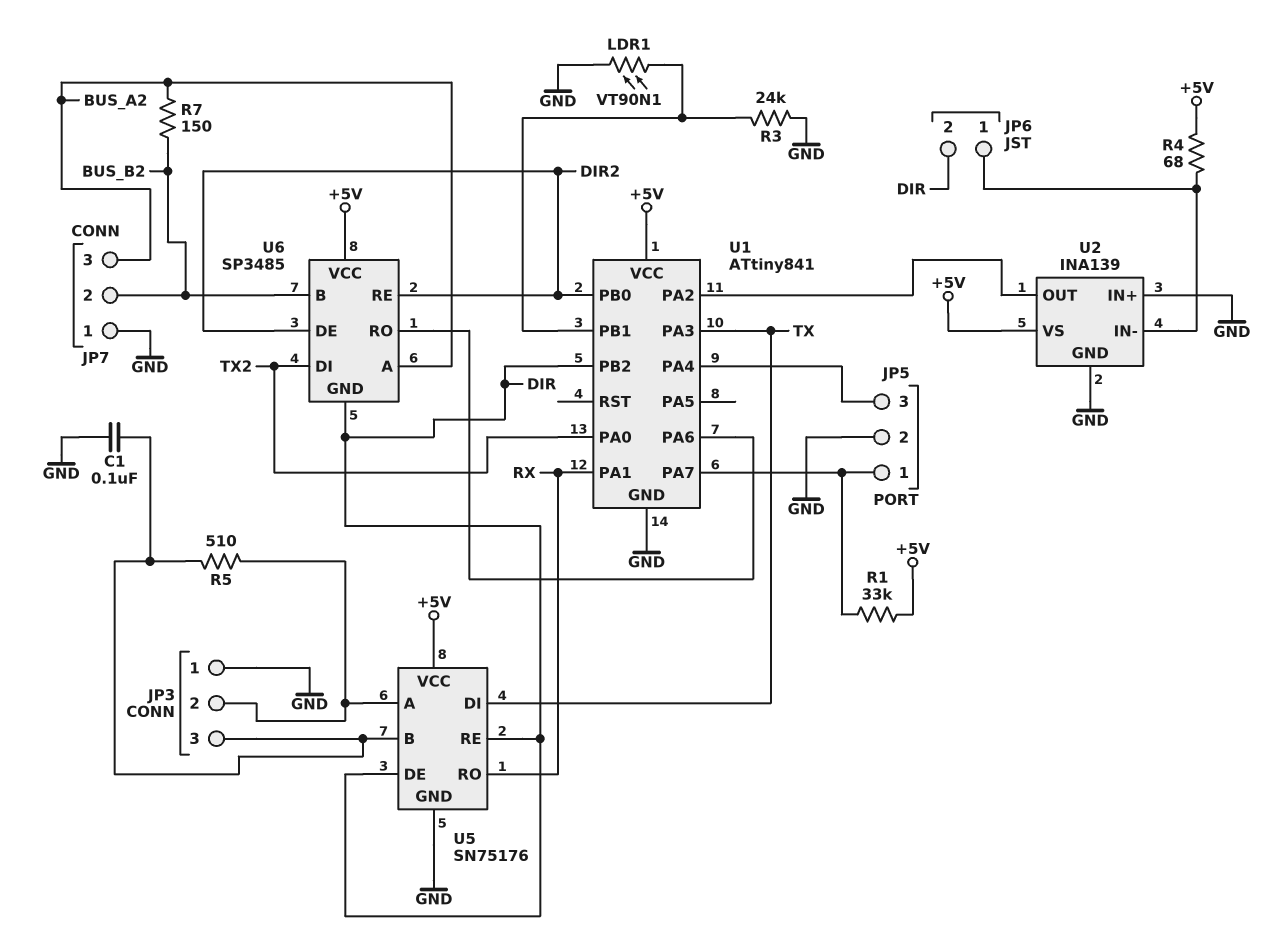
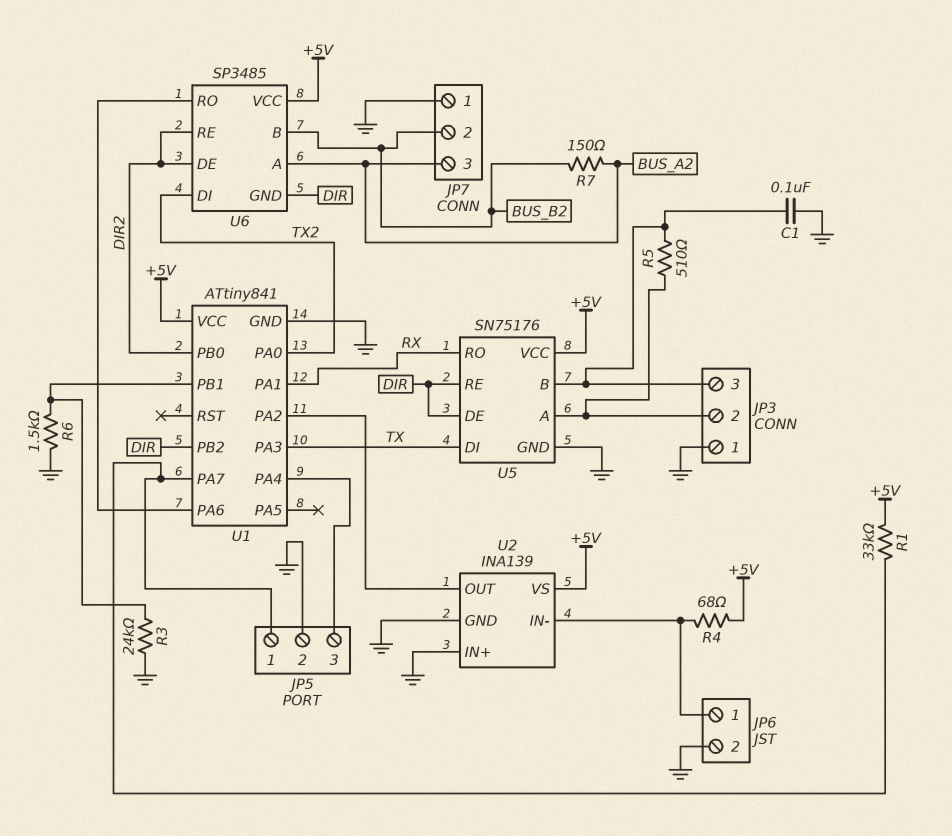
JP6 pin 2: DIR -> GND
LDR1: VT90N1 (GND, U1/PB1) -> none
R6: none -> 1.5k (GND, U1/PB1)

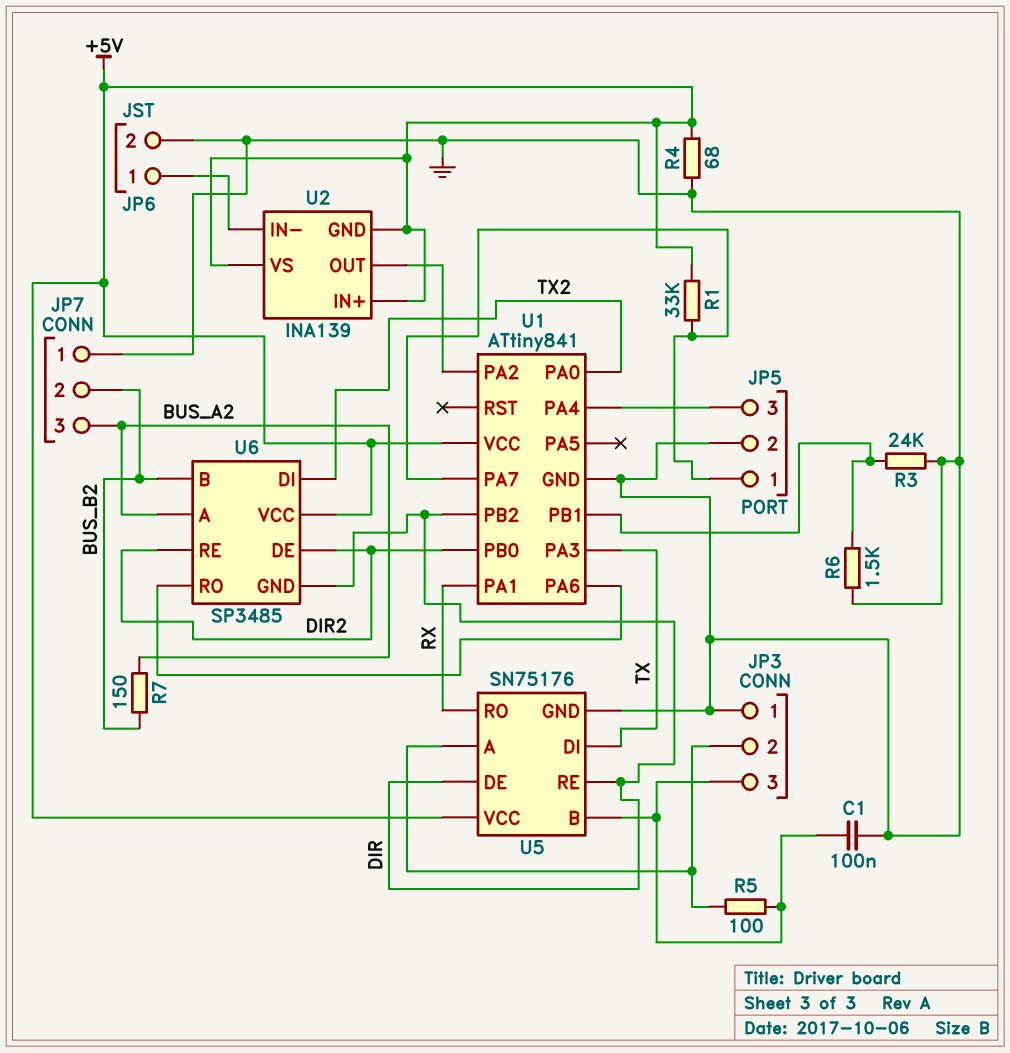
R4: 68 (+5V, JP6/1) -> 68 (+5V, GND)
R5: 510 (JP3/2, JP3/3) -> 100 (JP3/2, JP3/3)
U2 pin GND: GND -> +5V
U2 pin IN+: GND -> +5V

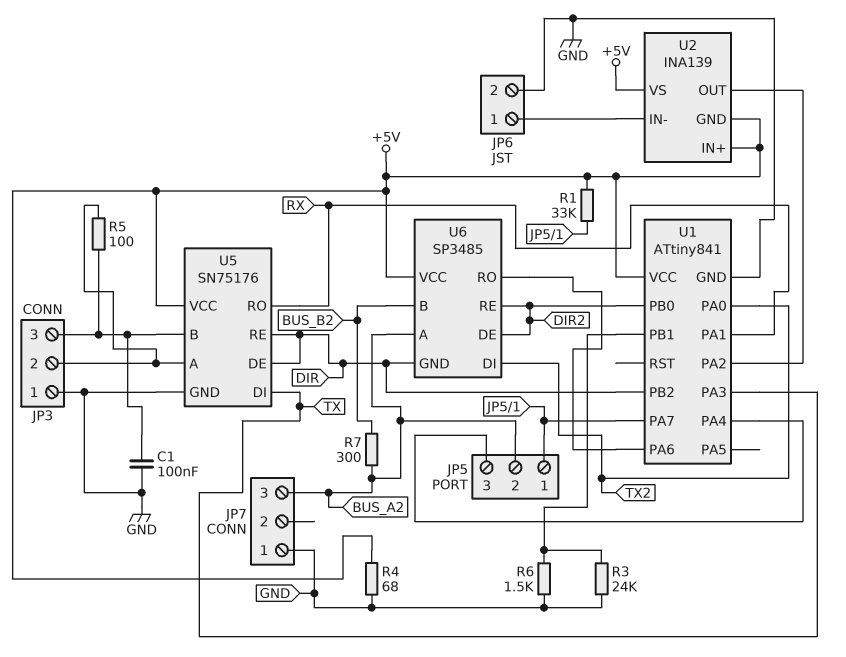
JP5 pin 2: GND -> BUS_A2
JP7 pin 2: BUS_B2 -> none
R7: 150 (BUS_A2, BUS_B2) -> 300 (BUS_A2, BUS_B2)

